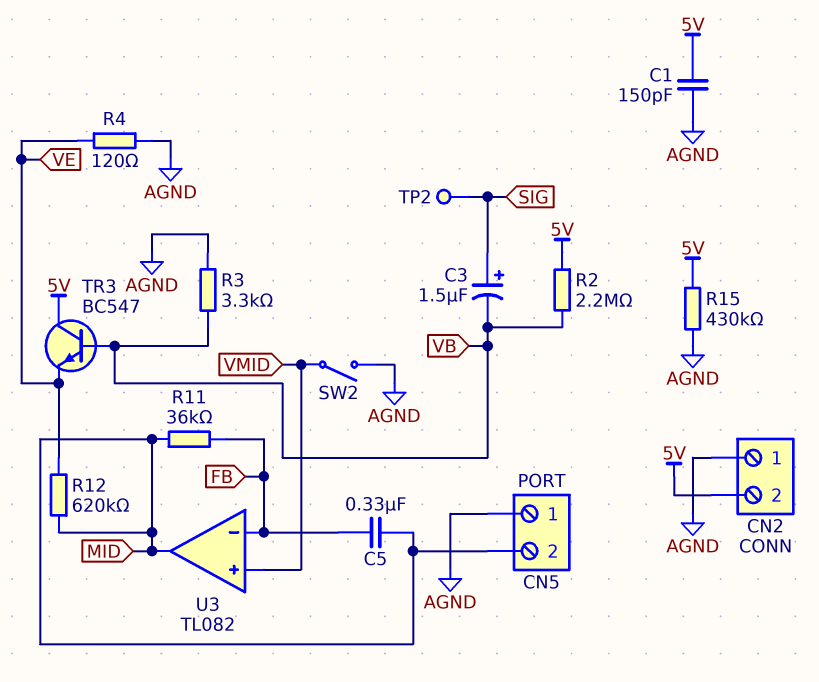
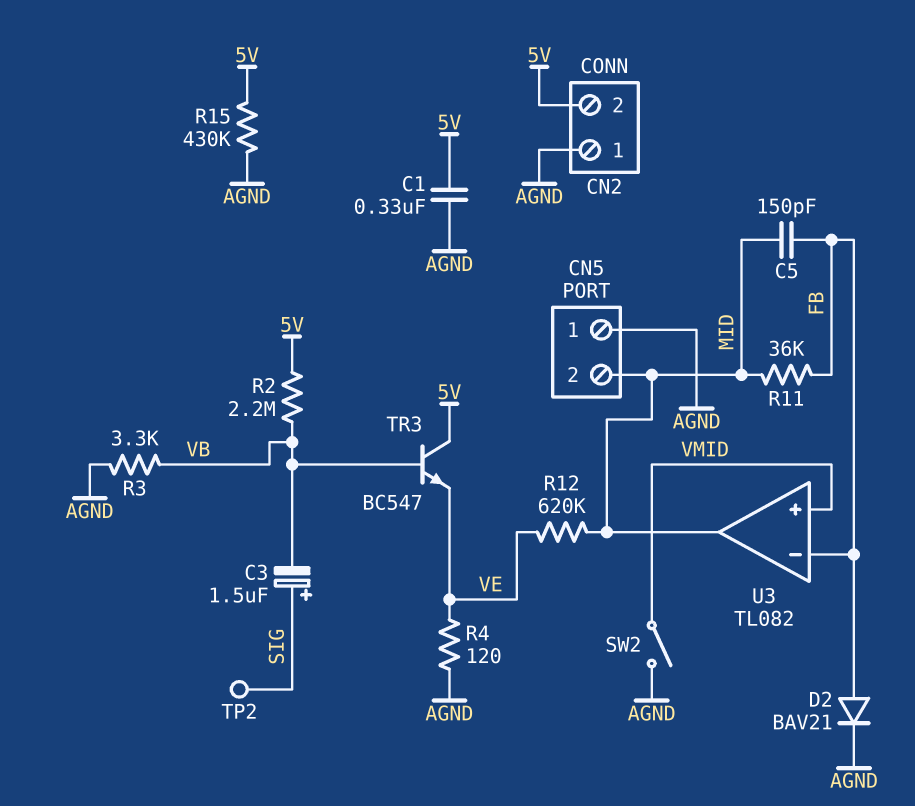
C1: 150pF (5V, AGND) -> 330nF (5V, AGND)
C5: 330nF (FB, MID) -> 150pF (FB, MID)
D2: none -> diode BAV21 (A FB, K AGND)

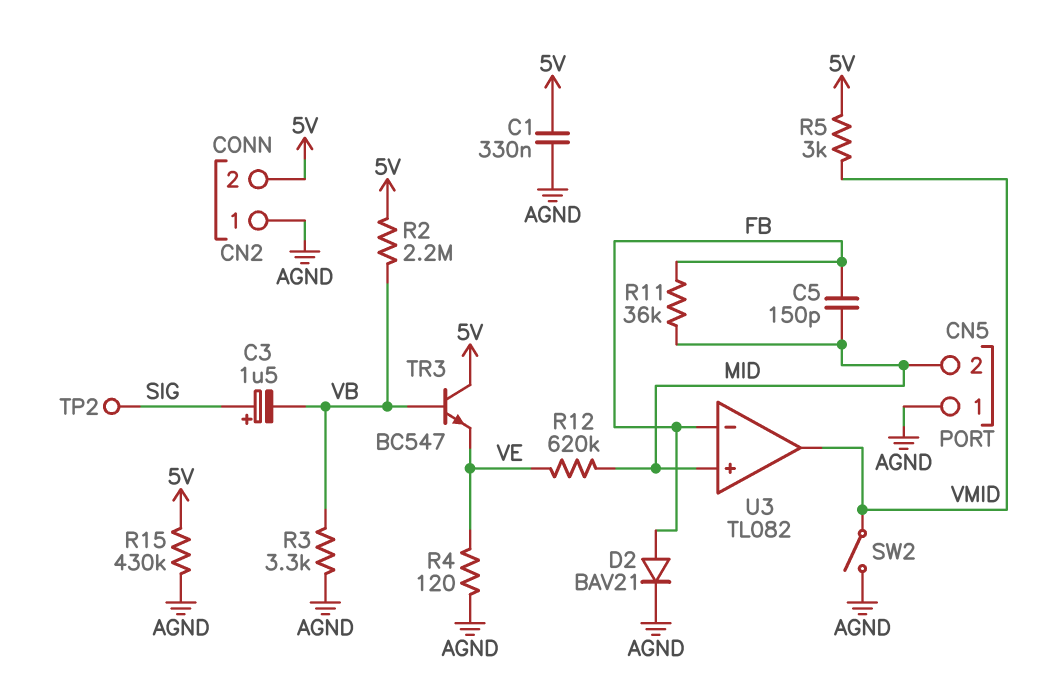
R5: none -> 3k (5V, VMID)
U3 pin in+: VMID -> MID
U3 pin out: MID -> VMID

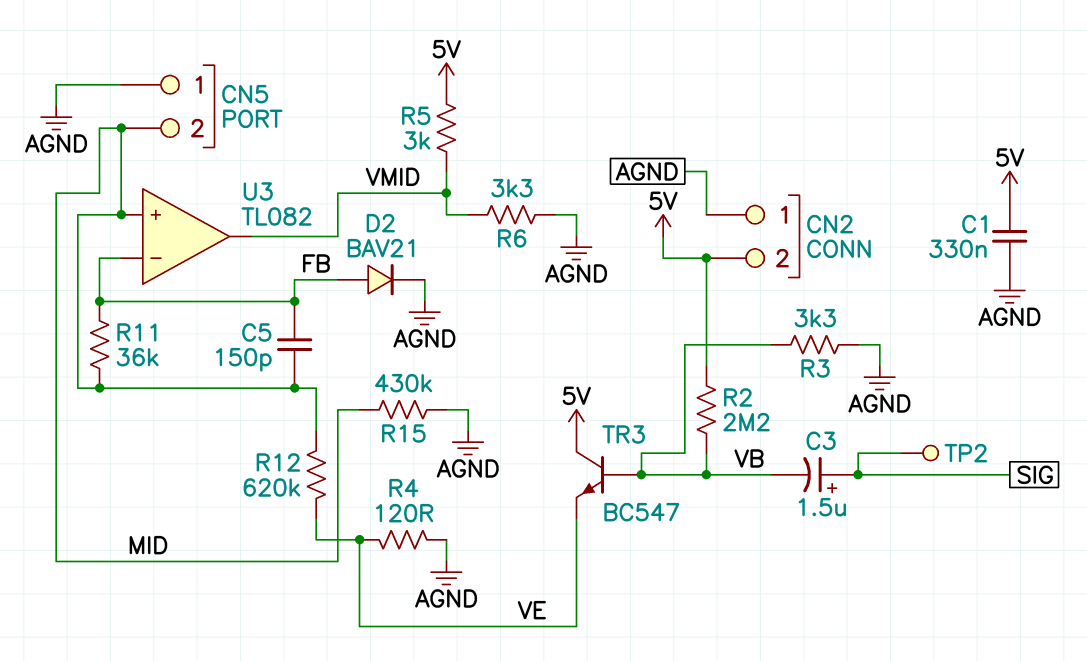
R6: none -> 3.3k (AGND, VMID)
R15: 430k (5V, AGND) -> 430k (AGND, MID)
SW2: switch (AGND, VMID) -> none

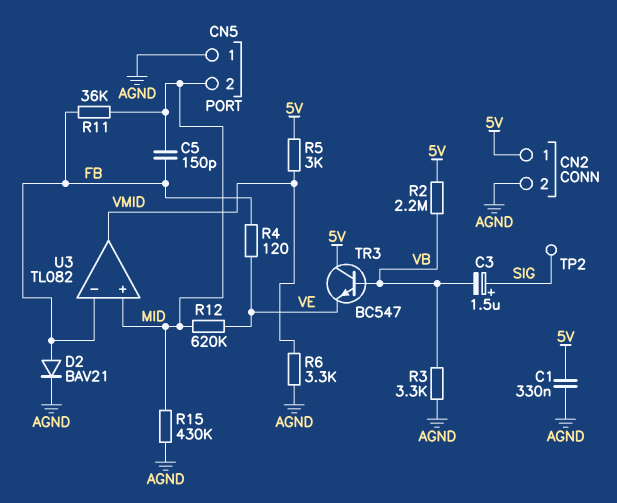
CN2 pin 1: AGND -> 5V
CN2 pin 2: 5V -> AGND
R4: 120 (AGND, VE) -> 120 (FB, VE)

